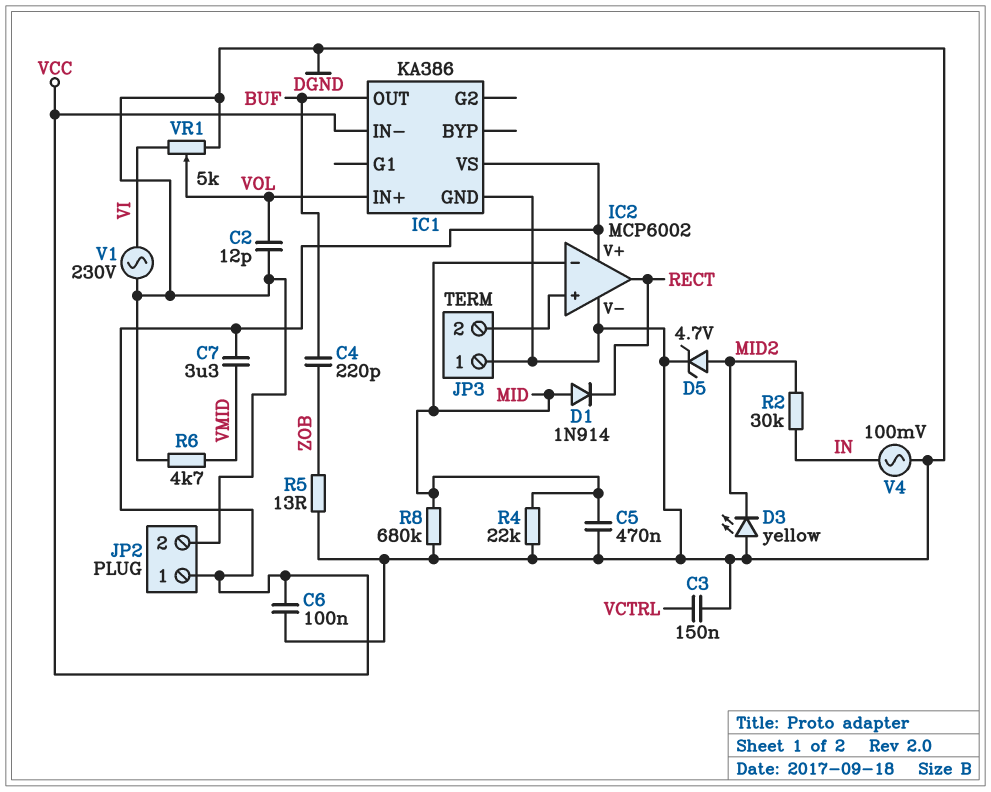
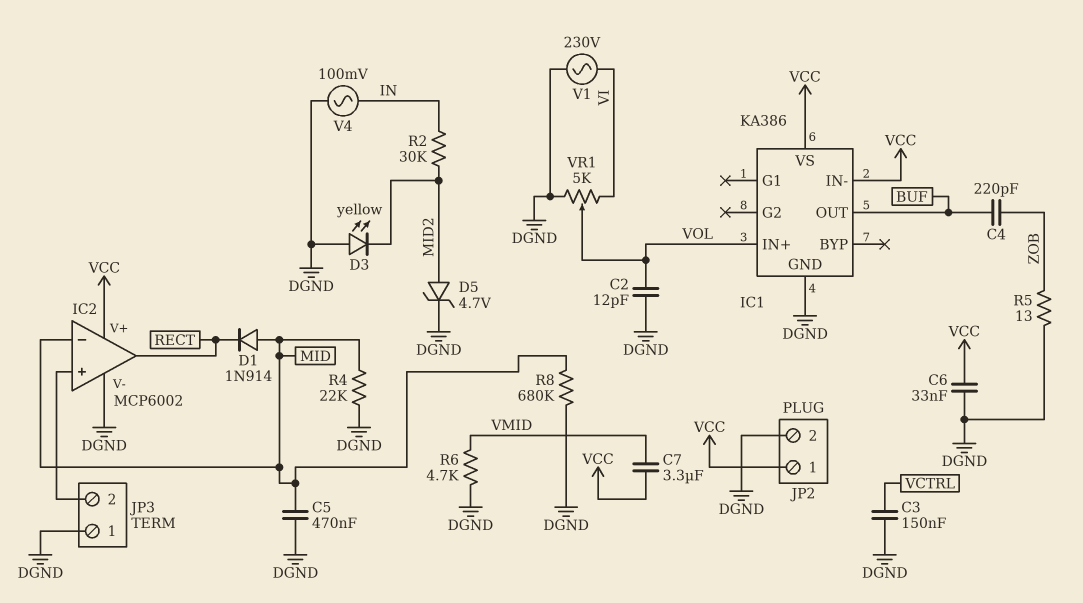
C6: 100nF (DGND, VCC) -> 33nF (DGND, VCC)

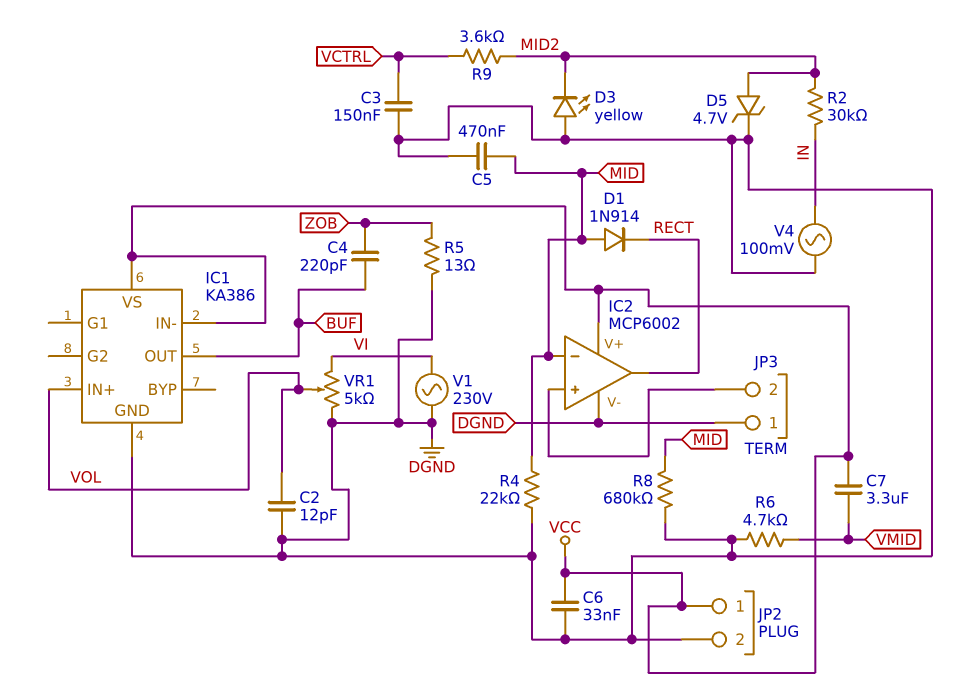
R9: none -> 3.6k (MID2, VCTRL)

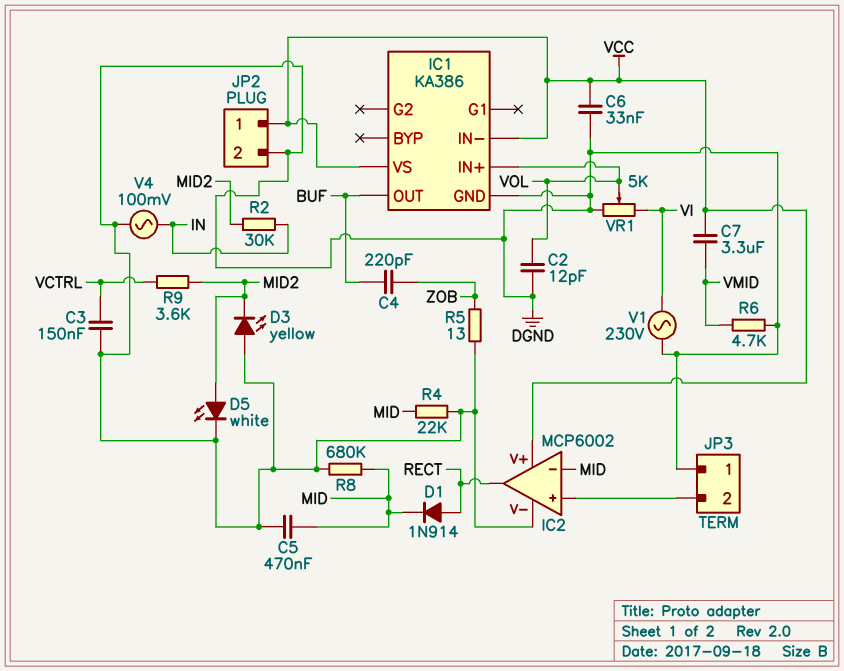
D1: diode 1N914 (A MID, K RECT) -> diode 1N914 (A RECT, K MID)
D5: zener 4.7V (A MID2, K DGND) -> LED white (A MID2, K DGND)

